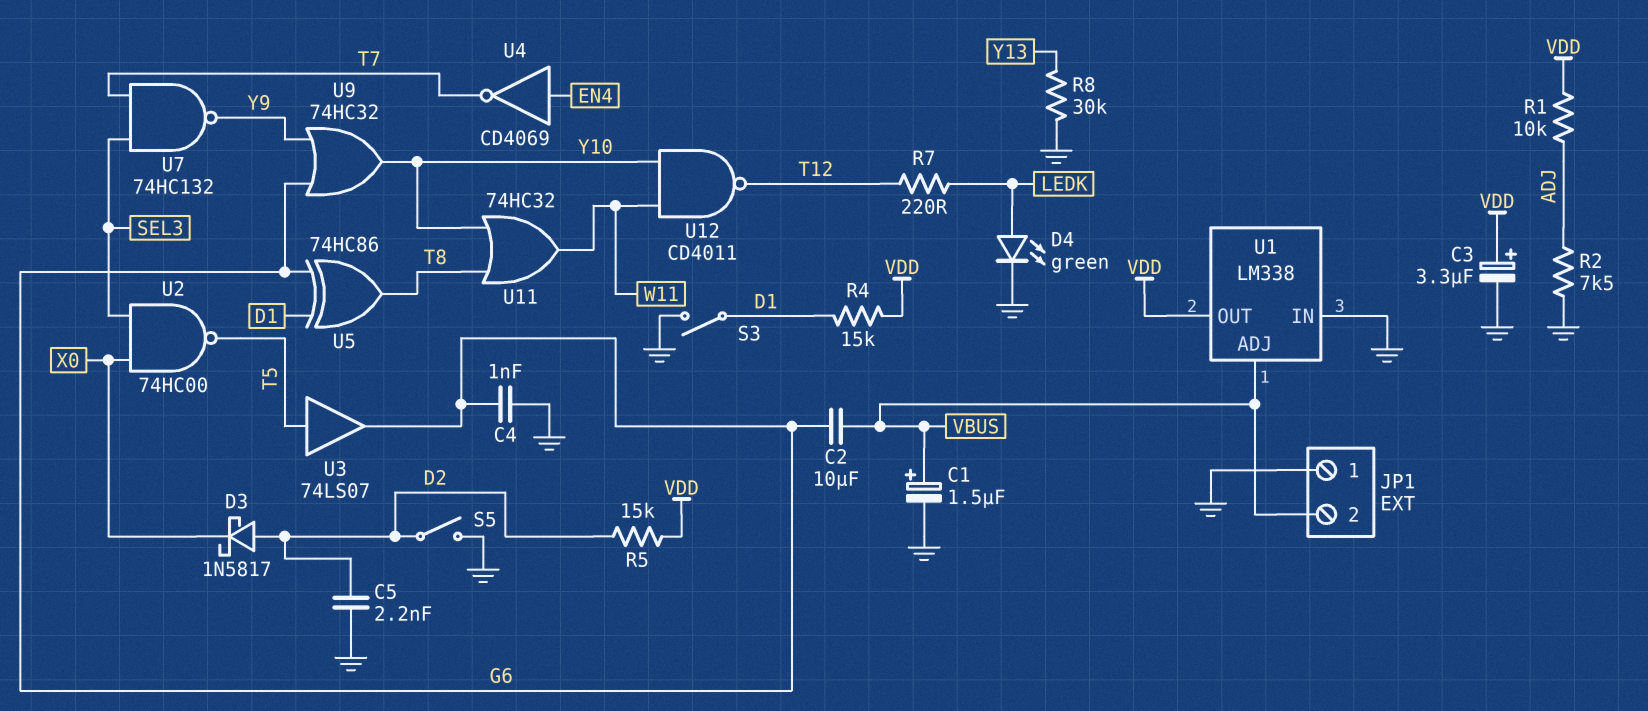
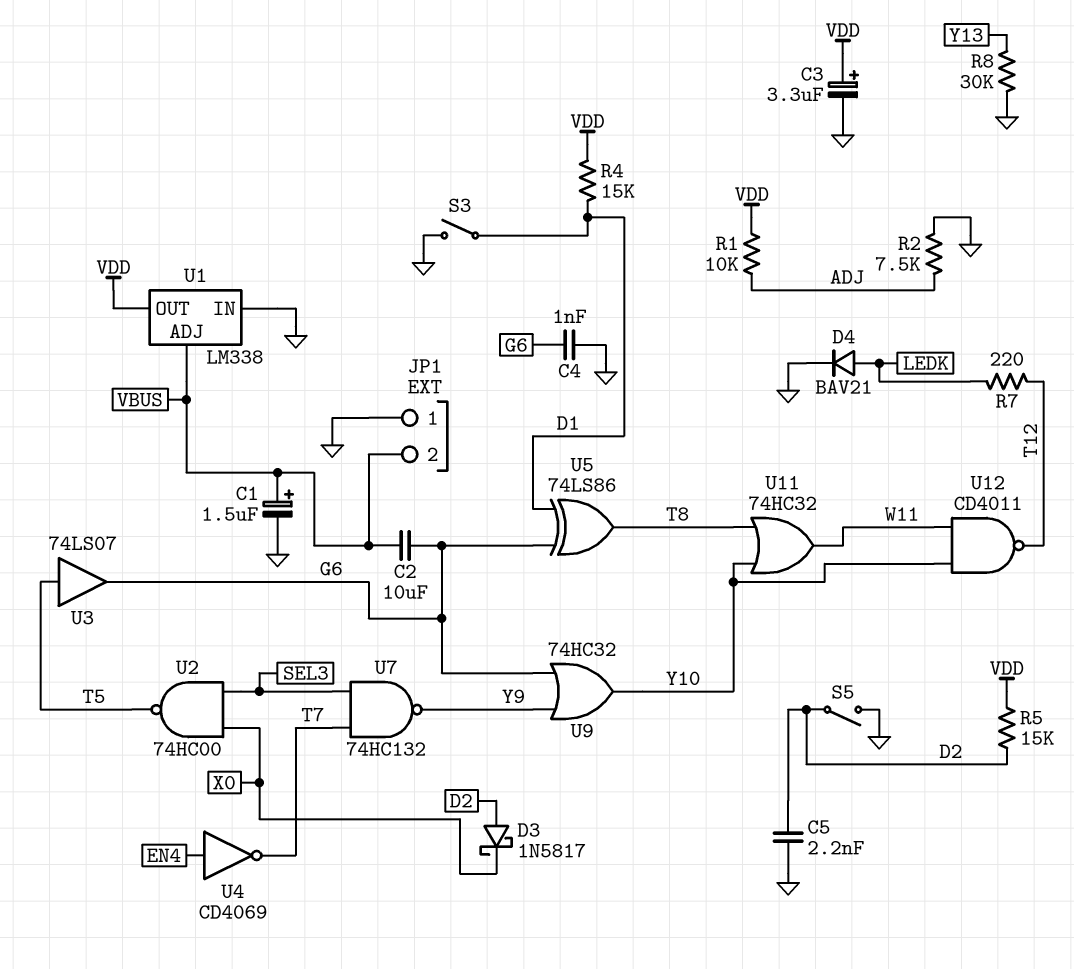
D4: LED green (A LEDK, K GND) -> diode BAV21 (A LEDK, K GND)
U5: XOR 74HC86 (in D1, in G6, out T8) -> XOR 74LS86 (in D1, in G6, out T8)

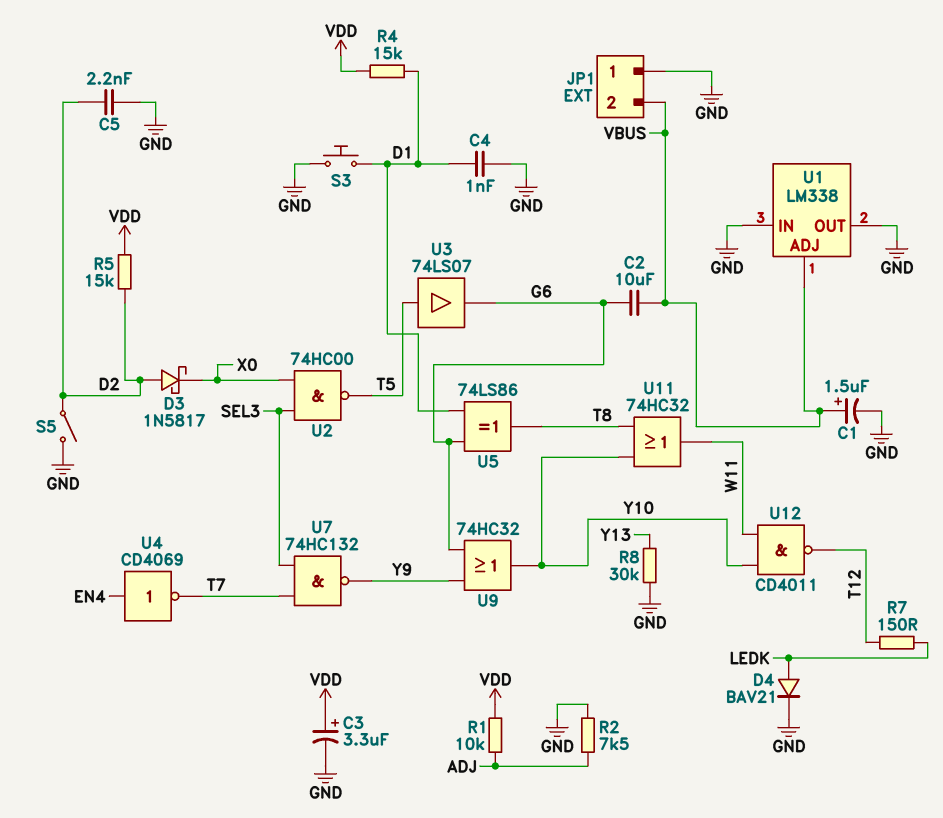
C4: 1nF (G6, GND) -> 1nF (D1, GND)
R7: 220 (LEDK, T12) -> 150 (LEDK, T12)
S3: switch (D1, GND) -> button (D1, GND)
U1 pin OUT: VDD -> GND

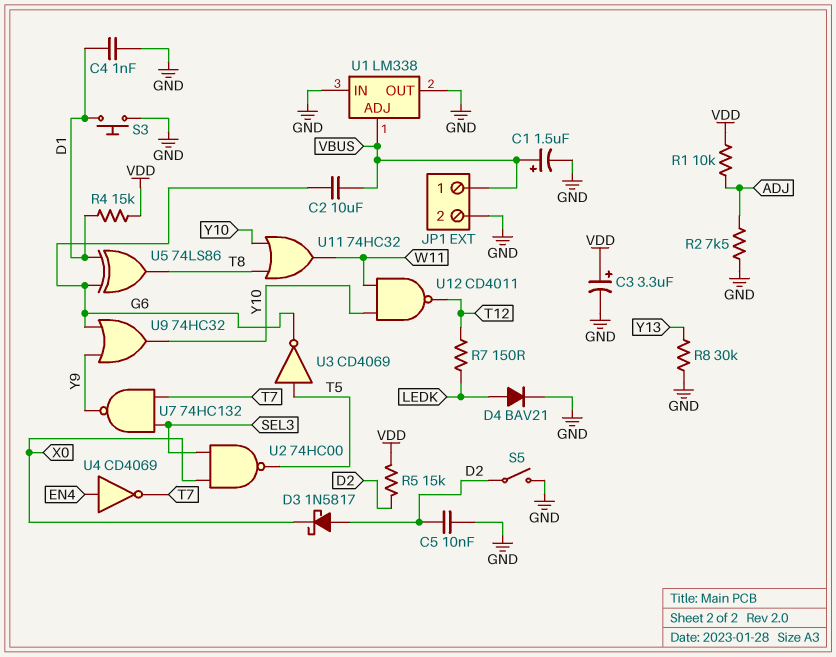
C5: 2.2nF (D2, GND) -> 10nF (D2, GND)
JP1 pin 1: GND -> VBUS
JP1 pin 2: VBUS -> GND
U3: buffer 74LS07 (in T5, out G6) -> NOT CD4069 (in T5, out G6)

